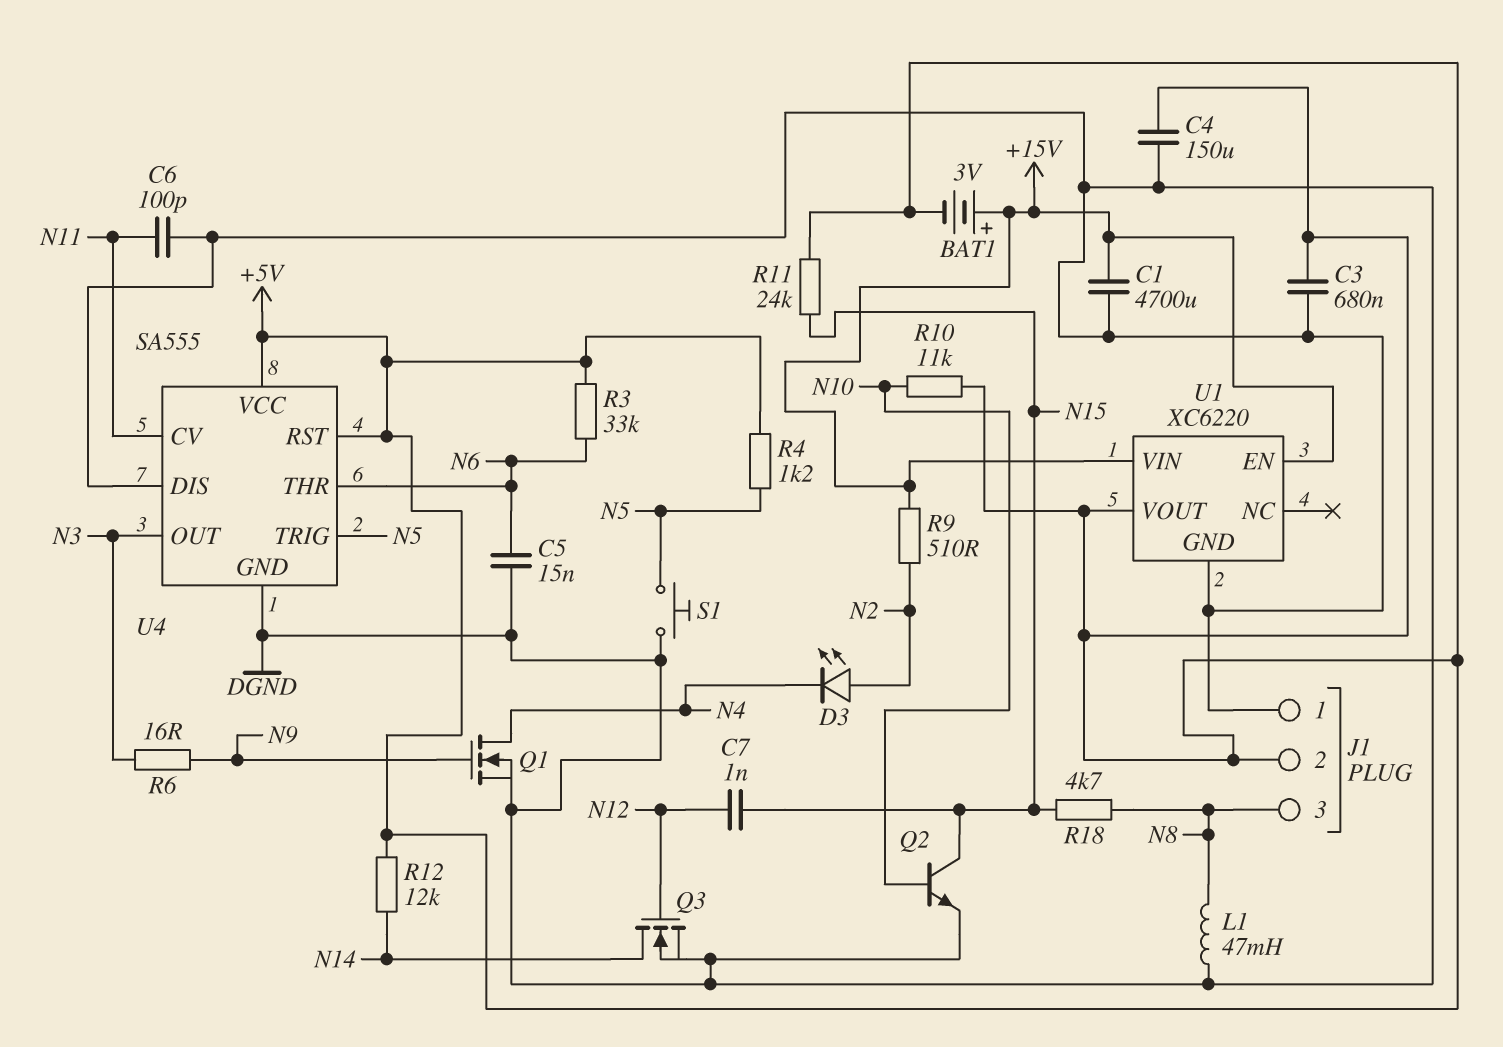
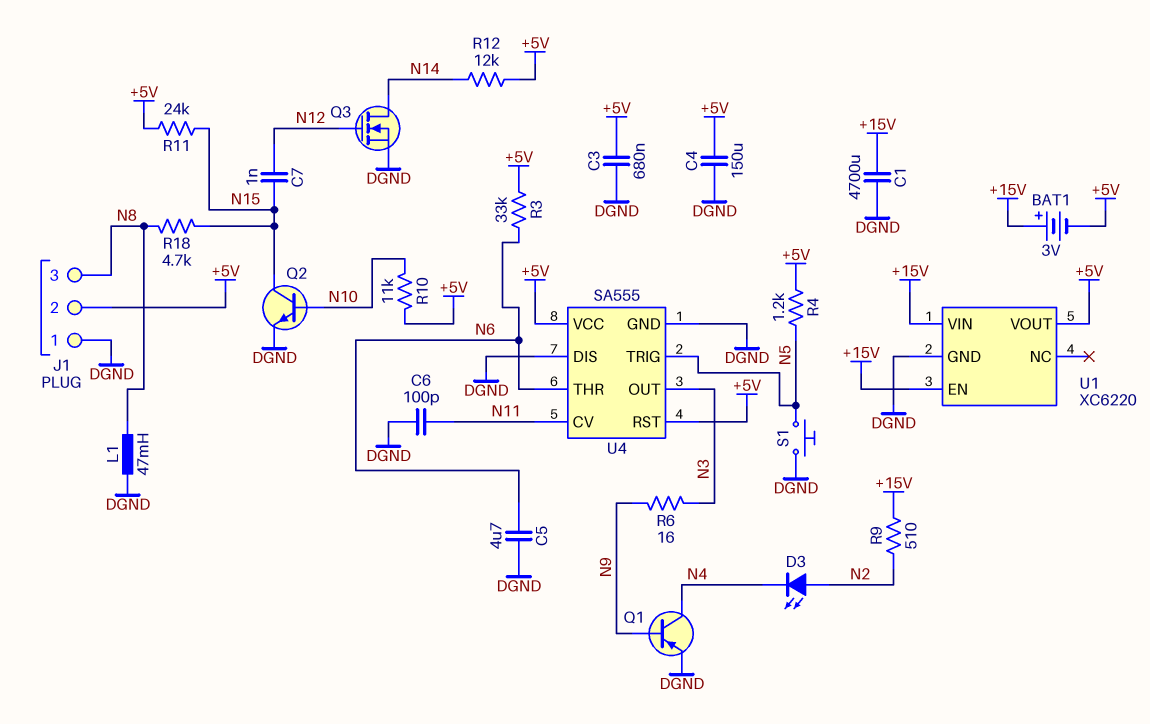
C5: 15nF (DGND, N6) -> 4.7uF (DGND, N6)
Q1: NMOS (G N9, D N4, S DGND) -> PNP (B N9, C N4, E DGND)

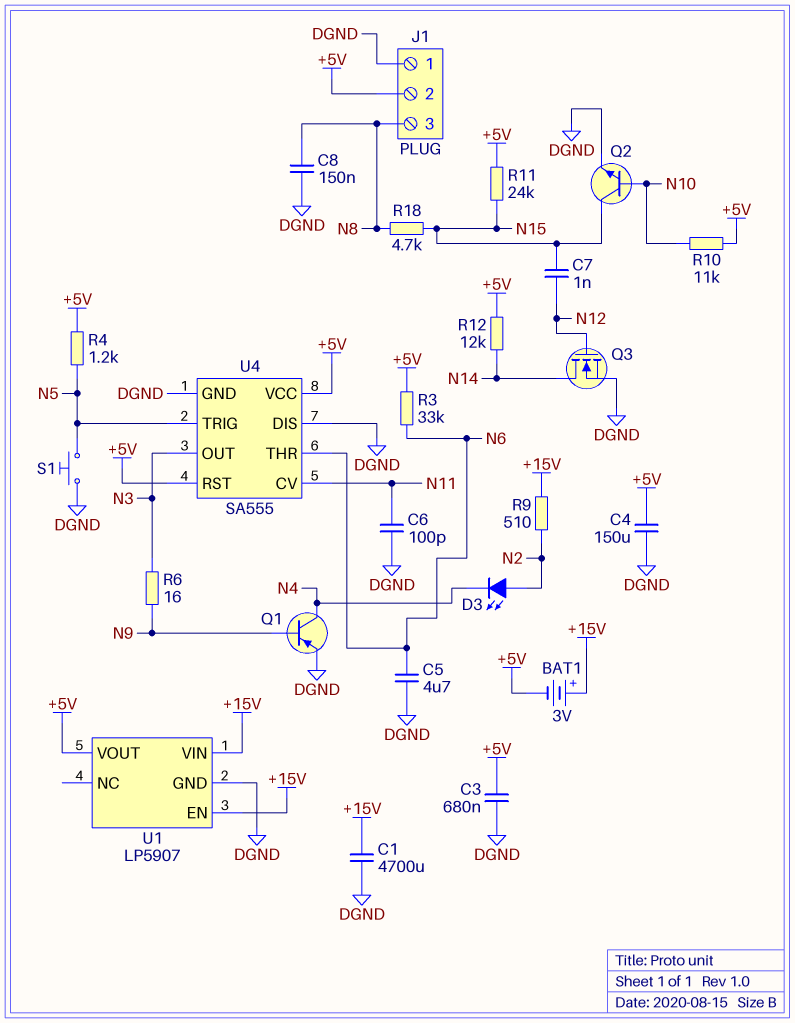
C8: none -> 150nF (DGND, N8)
L1: 47mH (DGND, N8) -> none
U1: XC6220 -> LP5907

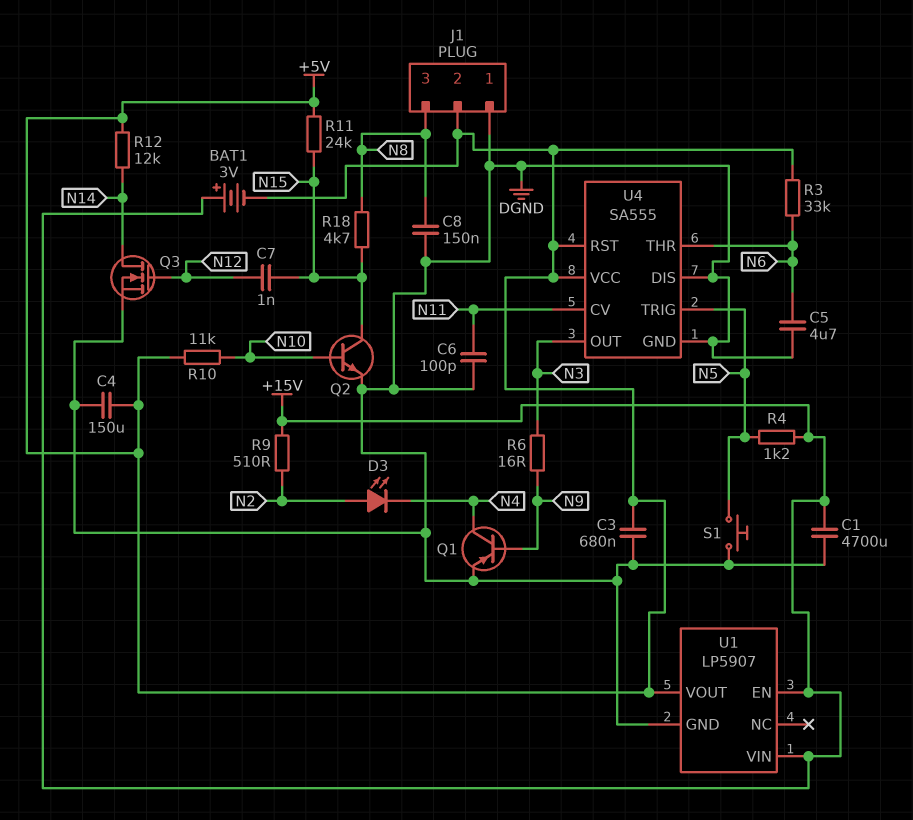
R4: 1.2k (+5V, N5) -> 1.2k (+15V, N5)

